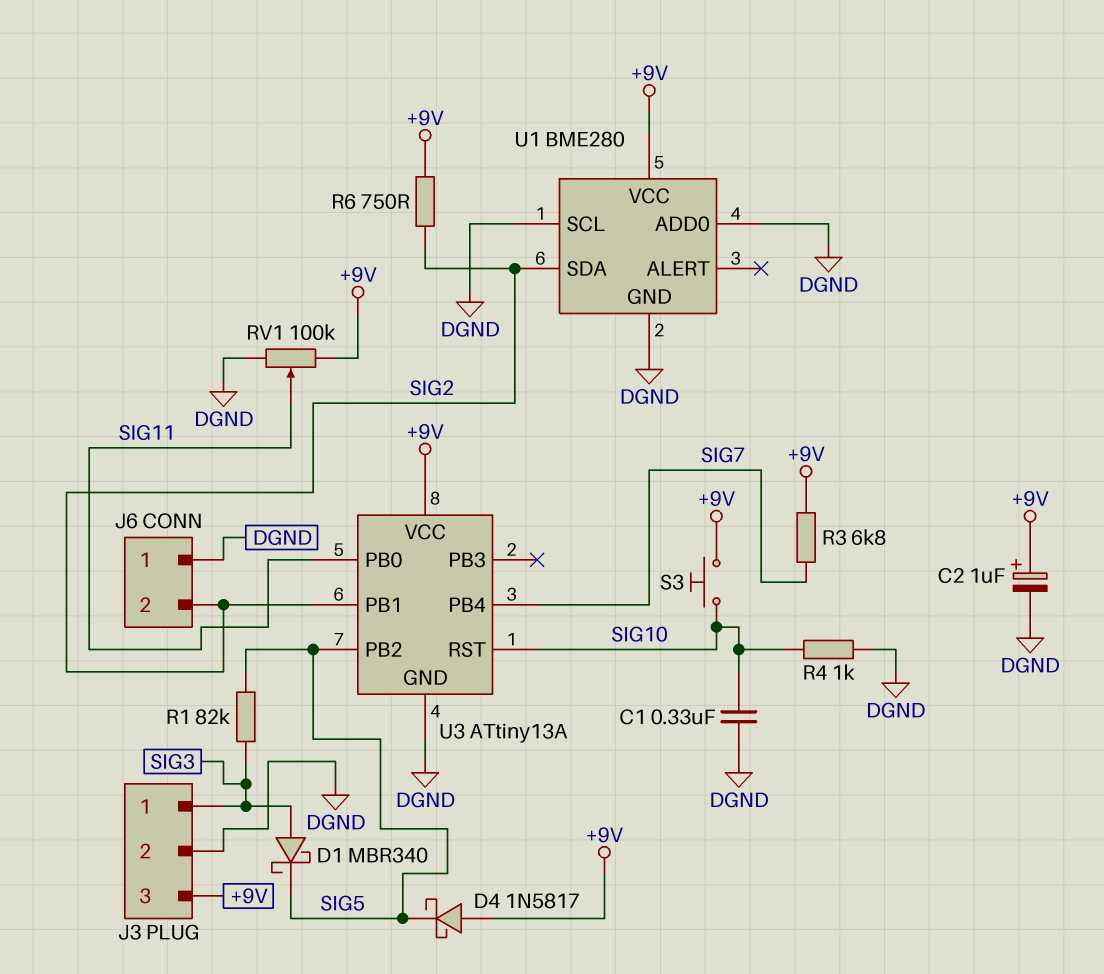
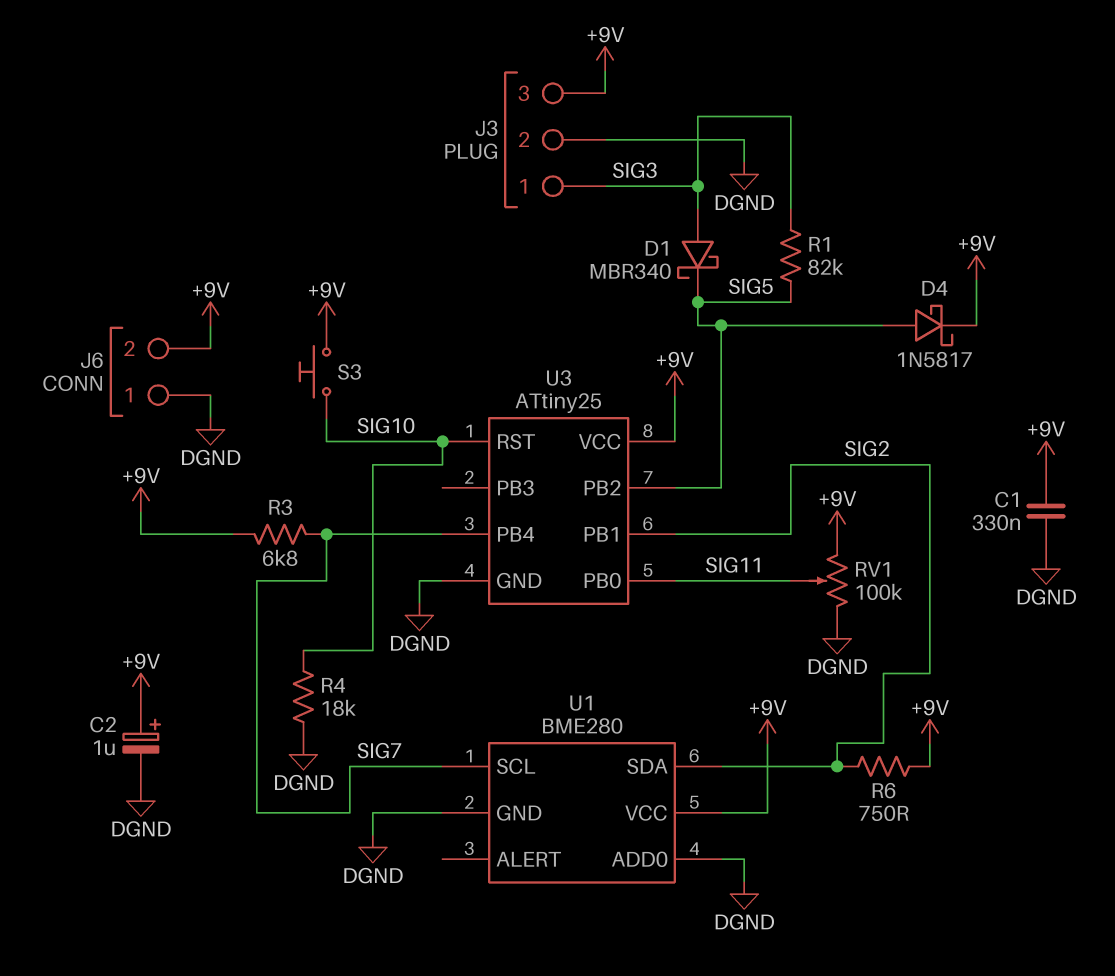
C1: 330nF (DGND, SIG10) -> 330nF (+9V, DGND)
D4: schottky 1N5817 (A +9V, K SIG5) -> schottky 1N5817 (A SIG5, K +9V)
J6 pin 2: SIG2 -> +9V
R4: 1k (DGND, SIG10) -> 18k (DGND, SIG10)
U1 pin SCL: DGND -> SIG7
U3: ATtiny13A -> ATtiny25

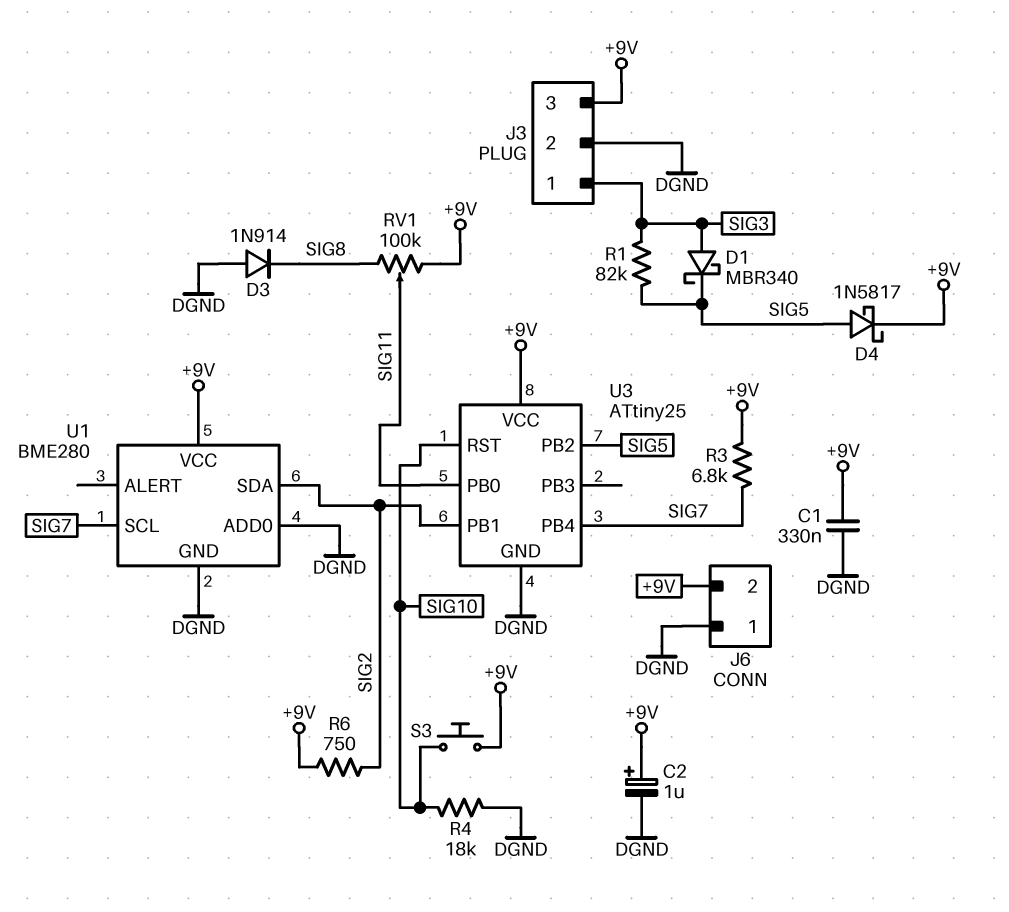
D3: none -> diode 1N914 (A DGND, K SIG8)
RV1: 100k (+9V, DGND, wiper SIG11) -> 100k (+9V, SIG8, wiper SIG11)

